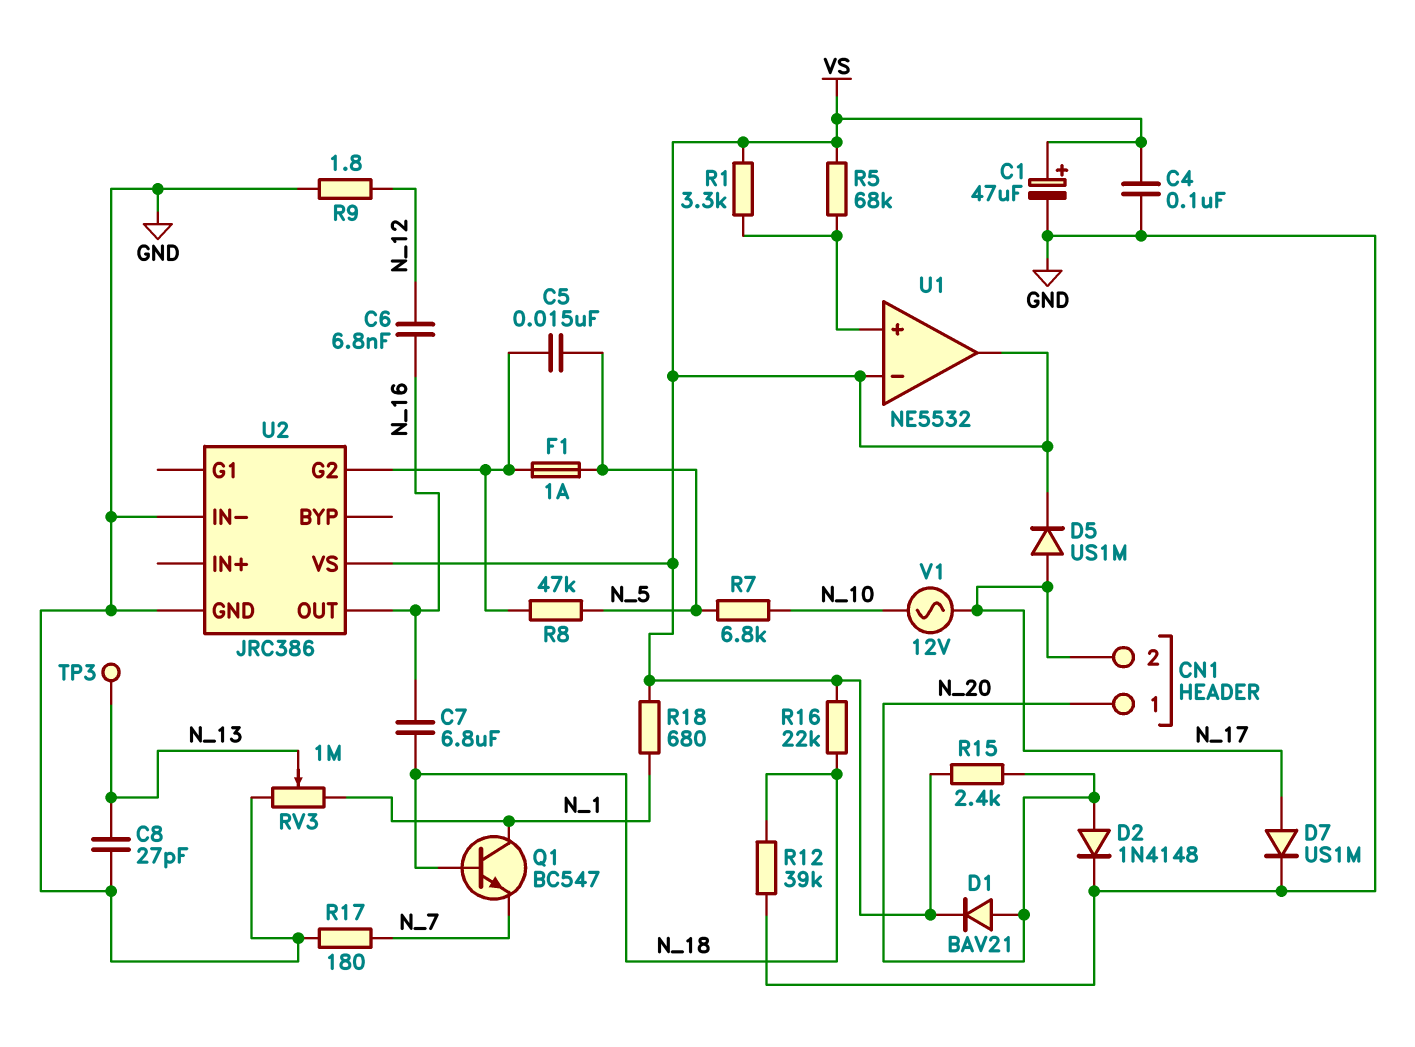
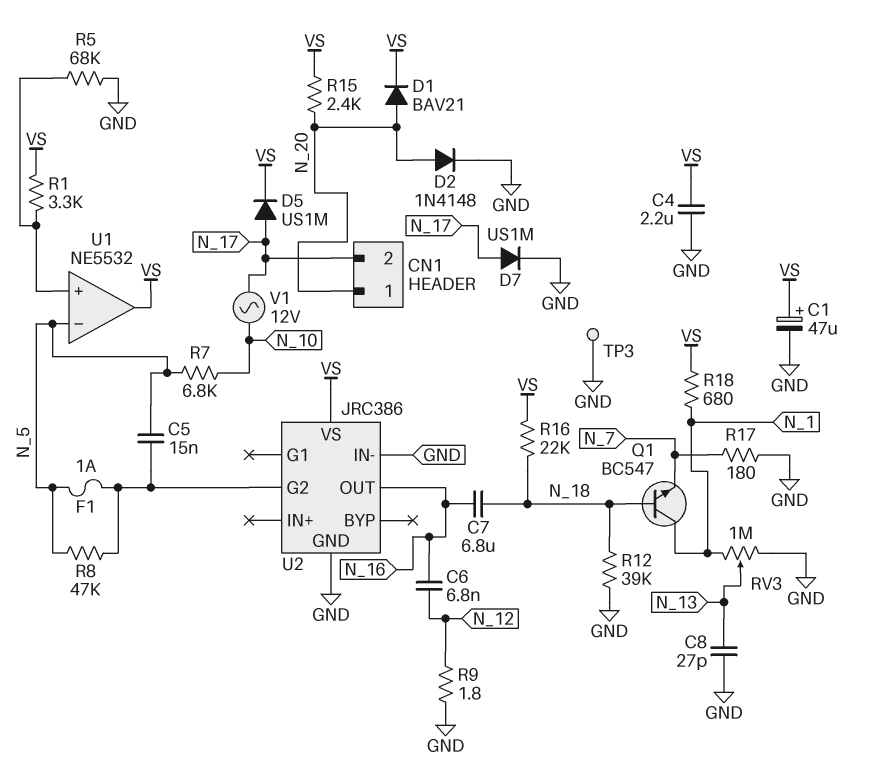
C4: 100nF (GND, VS) -> 2.2uF (GND, VS)
R5: 68k (U1/in+, VS) -> 68k (GND, U1/in+)
TP3: test point (N_13) -> test point (GND)
U1 pin in-: VS -> N_5

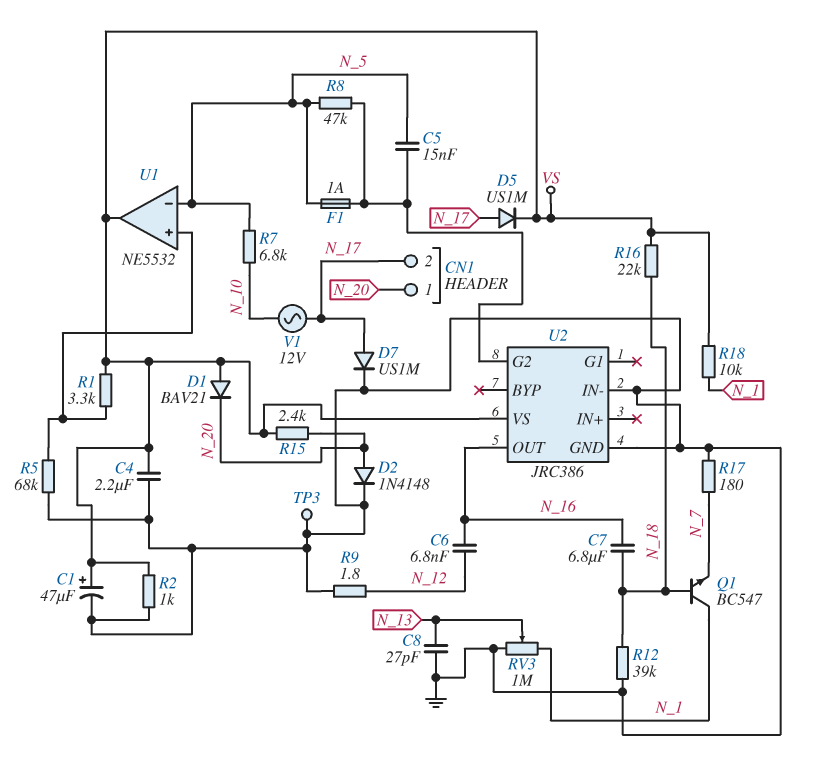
D1: diode BAV21 (A N_20, K VS) -> diode BAV21 (A VS, K N_20)
R2: none -> 1k (GND, VS)
R18: 680 (N_1, VS) -> 10k (N_1, VS)

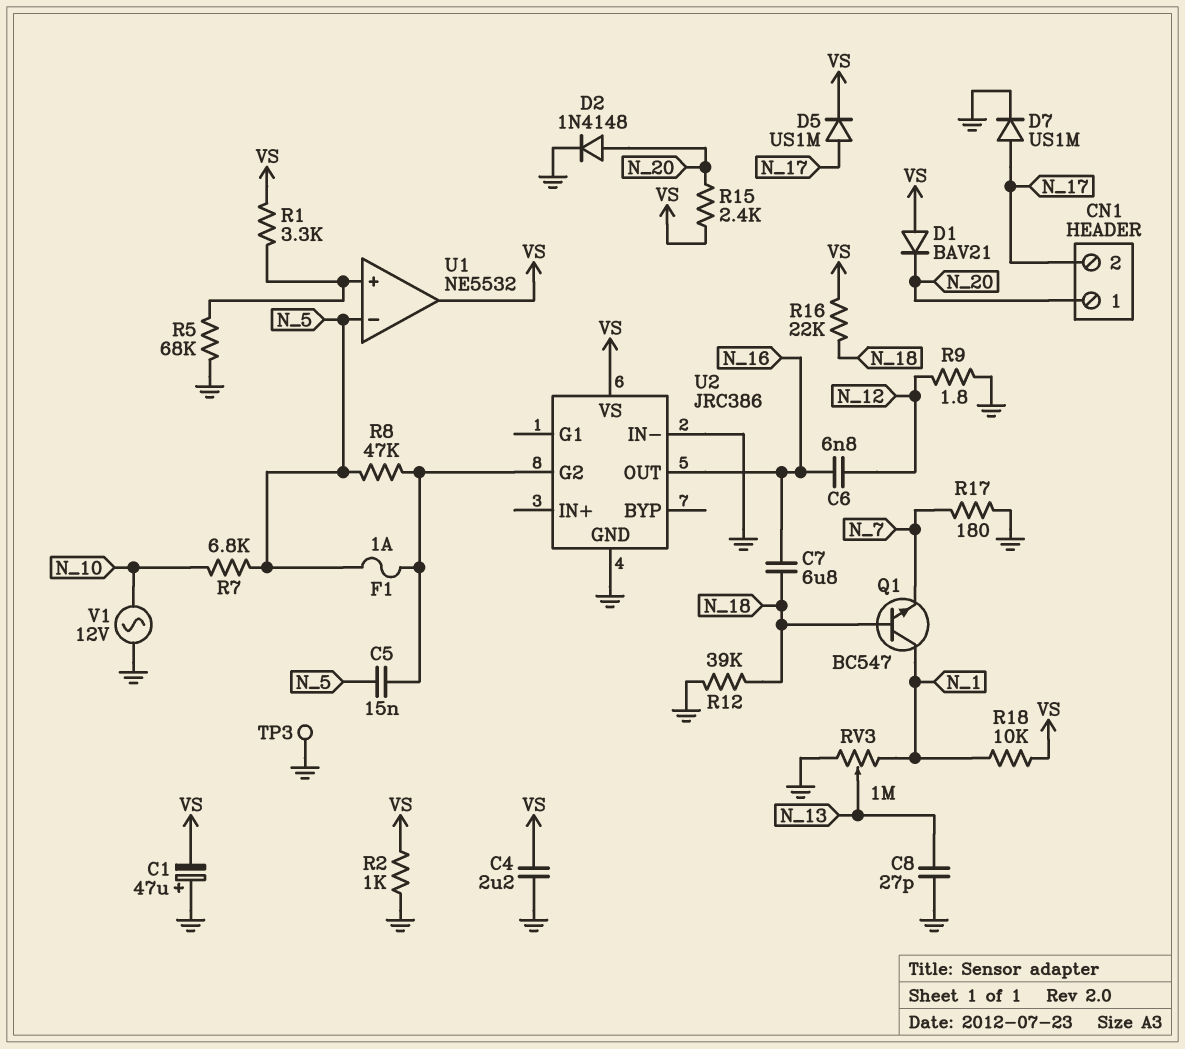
C1: 47uF (plus VS, minus GND) -> 47uF (plus GND, minus VS)
V1: AC 12V (N_10, N_17) -> AC 12V (GND, N_10)

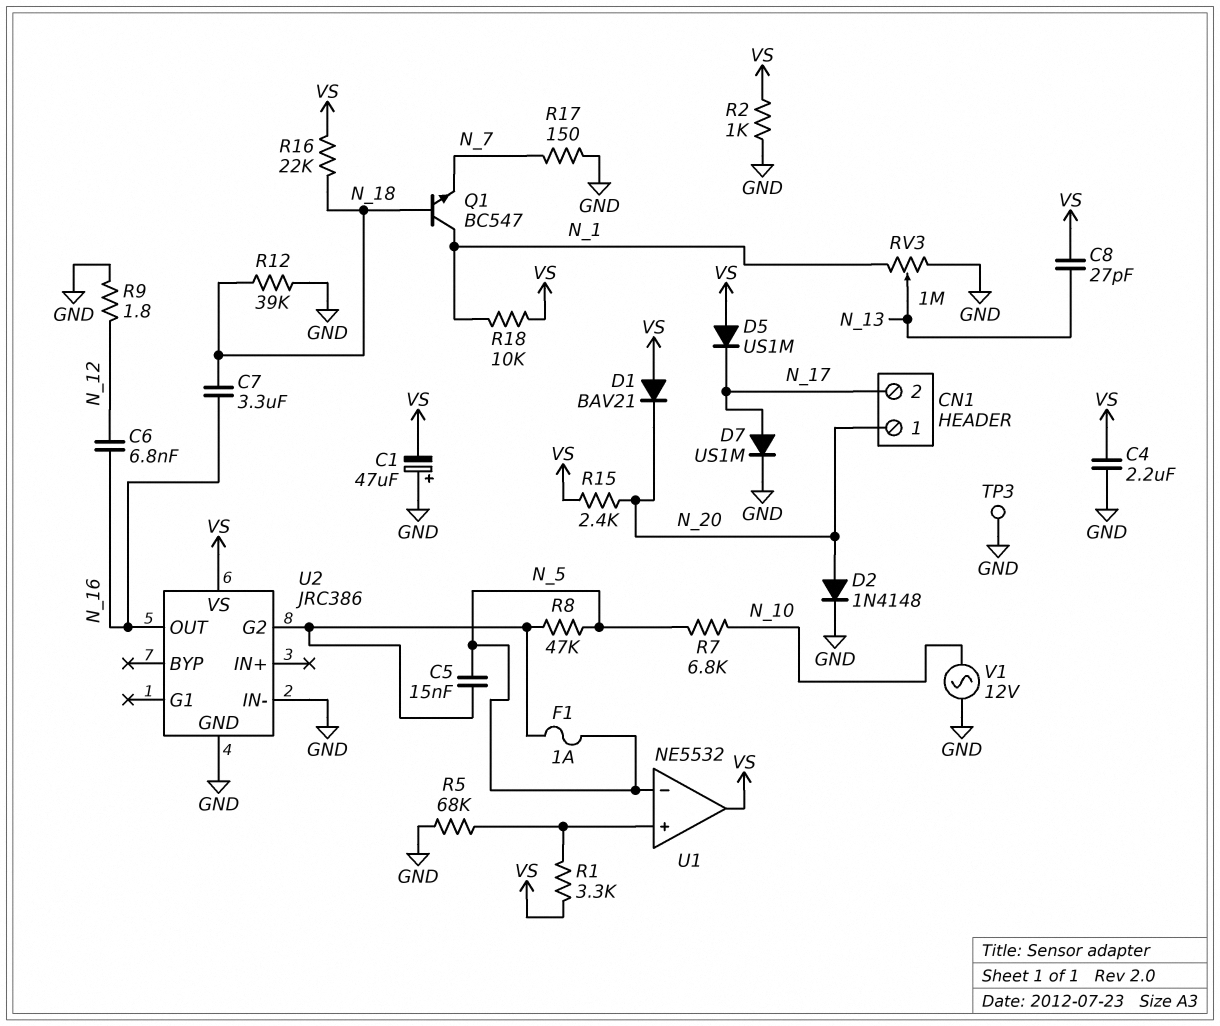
C7: 6.8uF (N_16, N_18) -> 3.3uF (N_16, N_18)
C8: 27pF (GND, N_13) -> 27pF (N_13, VS)
D5: diode US1M (A N_17, K VS) -> diode US1M (A VS, K N_17)
R17: 180 (GND, N_7) -> 150 (GND, N_7)

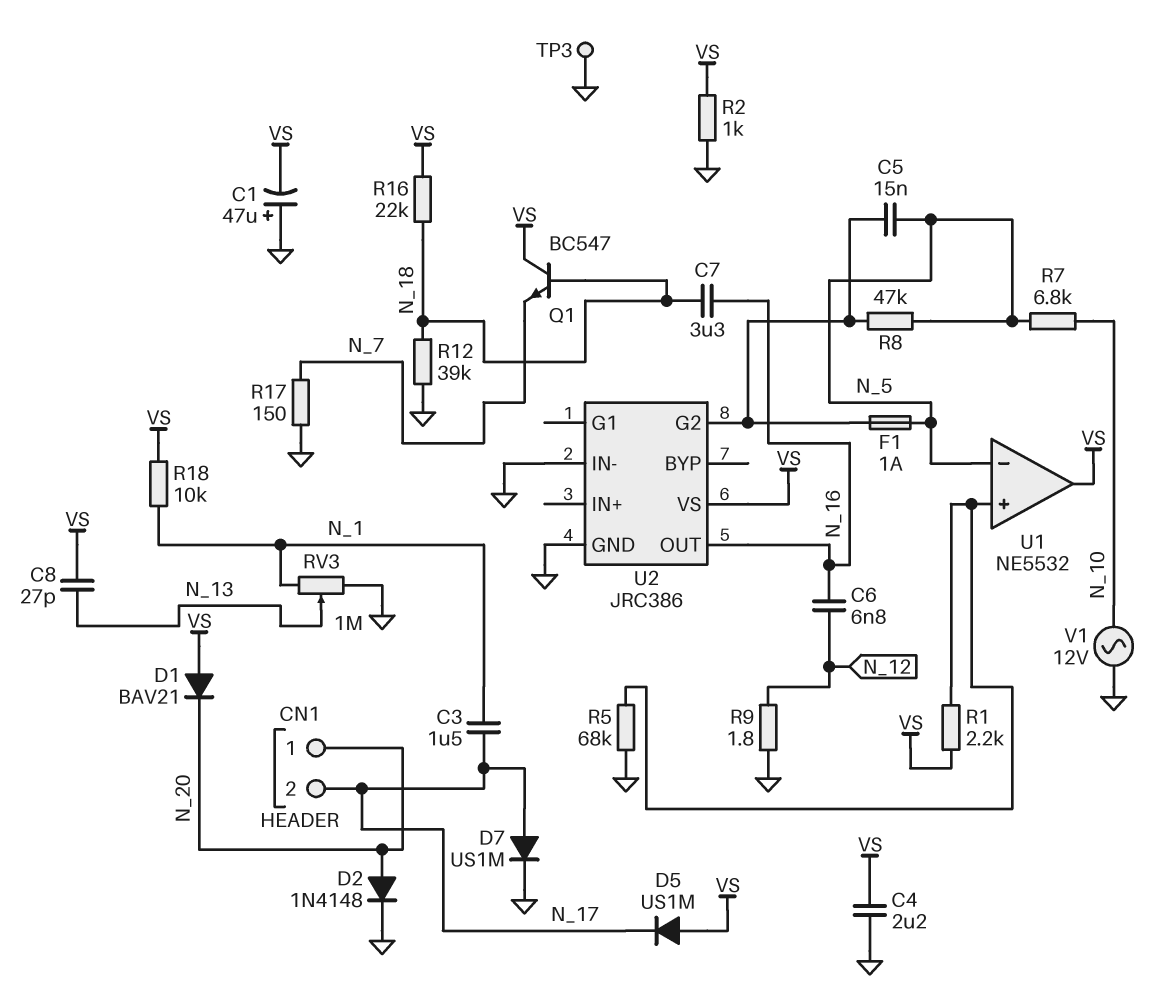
C3: none -> 1.5uF (N_1, N_17)
Q1: NPN BC547 (B N_18, C N_1, E N_7) -> NPN BC547 (B N_18, C VS, E N_7)
R1: 3.3k (U1/in+, VS) -> 2.2k (U1/in+, VS)
R15: 2.4k (N_20, VS) -> none

